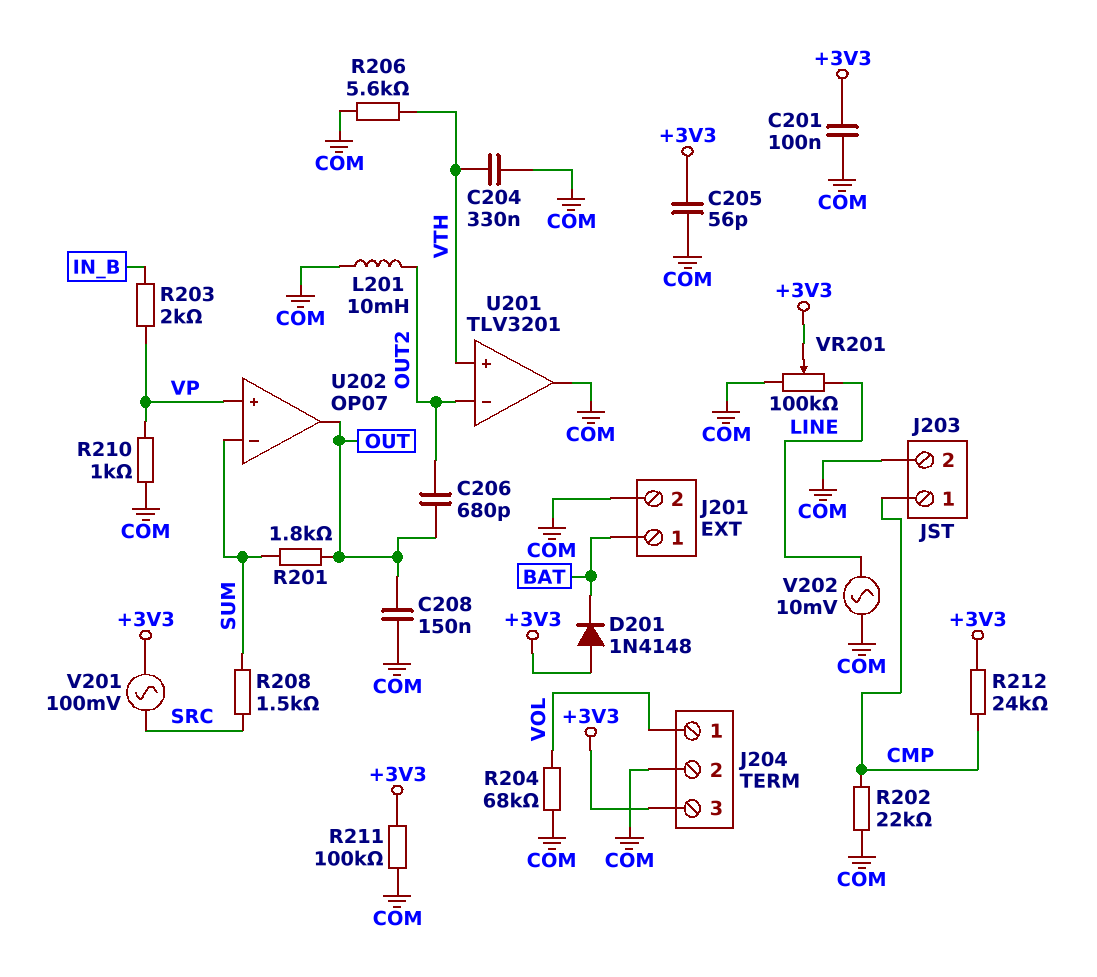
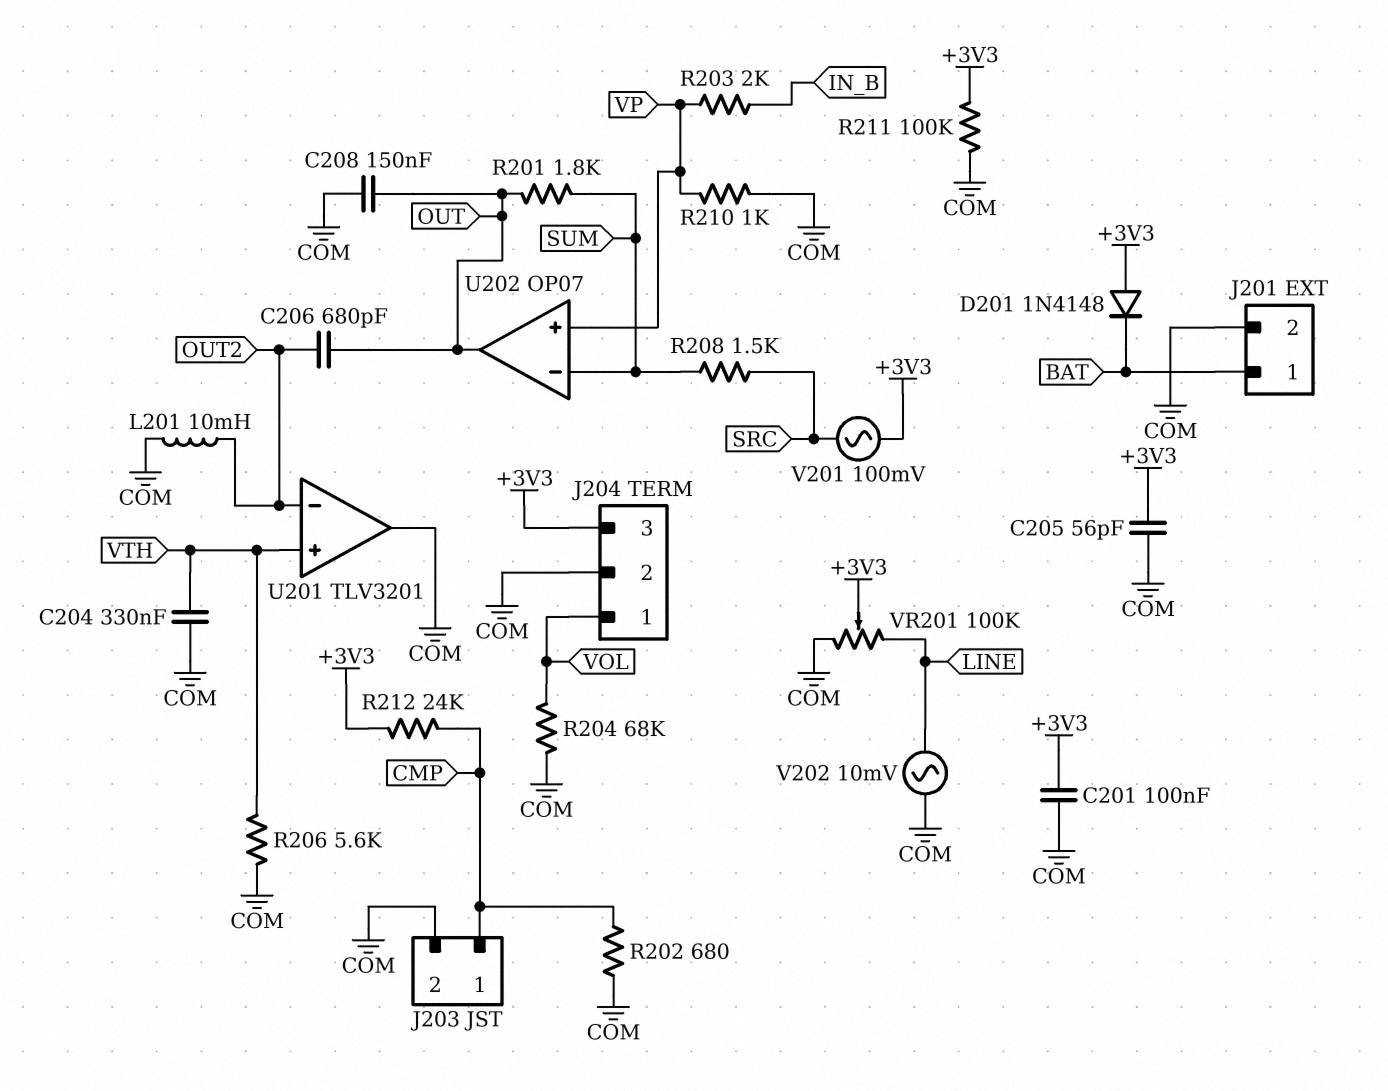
R202: 22k (CMP, COM) -> 680 (CMP, COM)

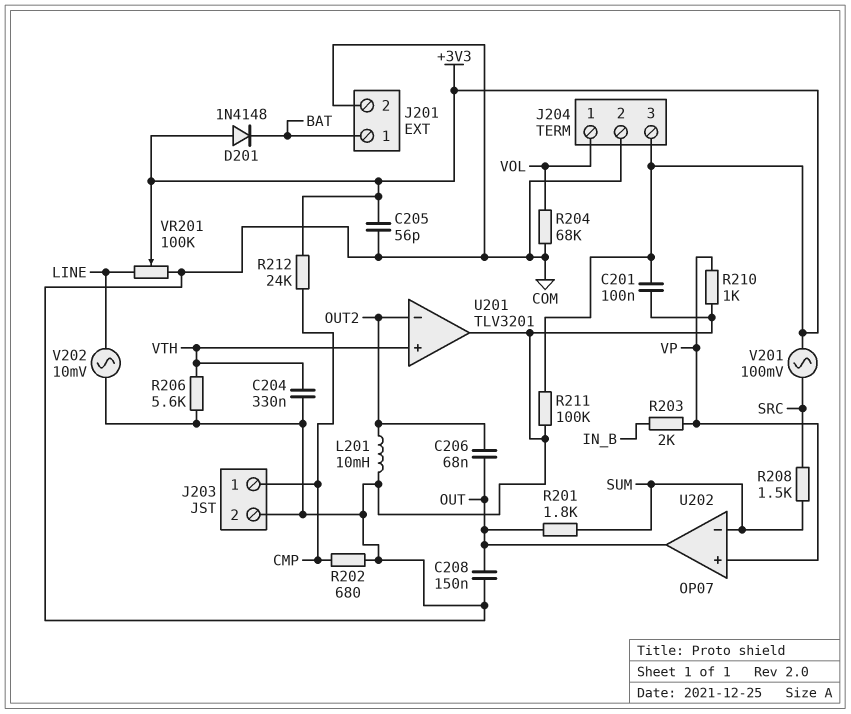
C206: 680pF (OUT, OUT2) -> 68nF (OUT, OUT2)

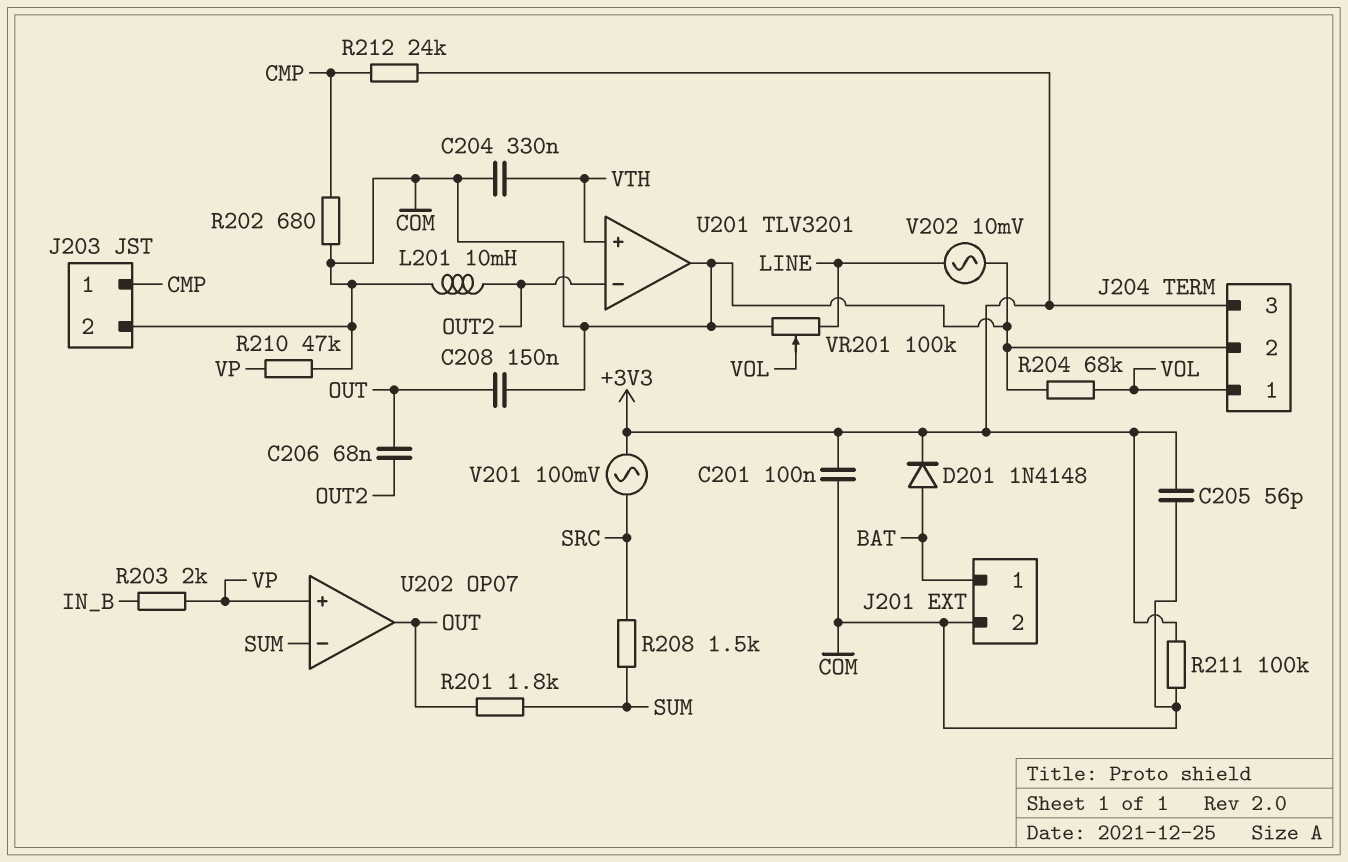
D201: diode 1N4148 (A +3V3, K BAT) -> diode 1N4148 (A BAT, K +3V3)
R206: 5.6k (COM, VTH) -> none
R210: 1k (COM, VP) -> 47k (COM, VP)
VR201: 100k (COM, LINE, wiper +3V3) -> 100k (COM, LINE, wiper VOL)

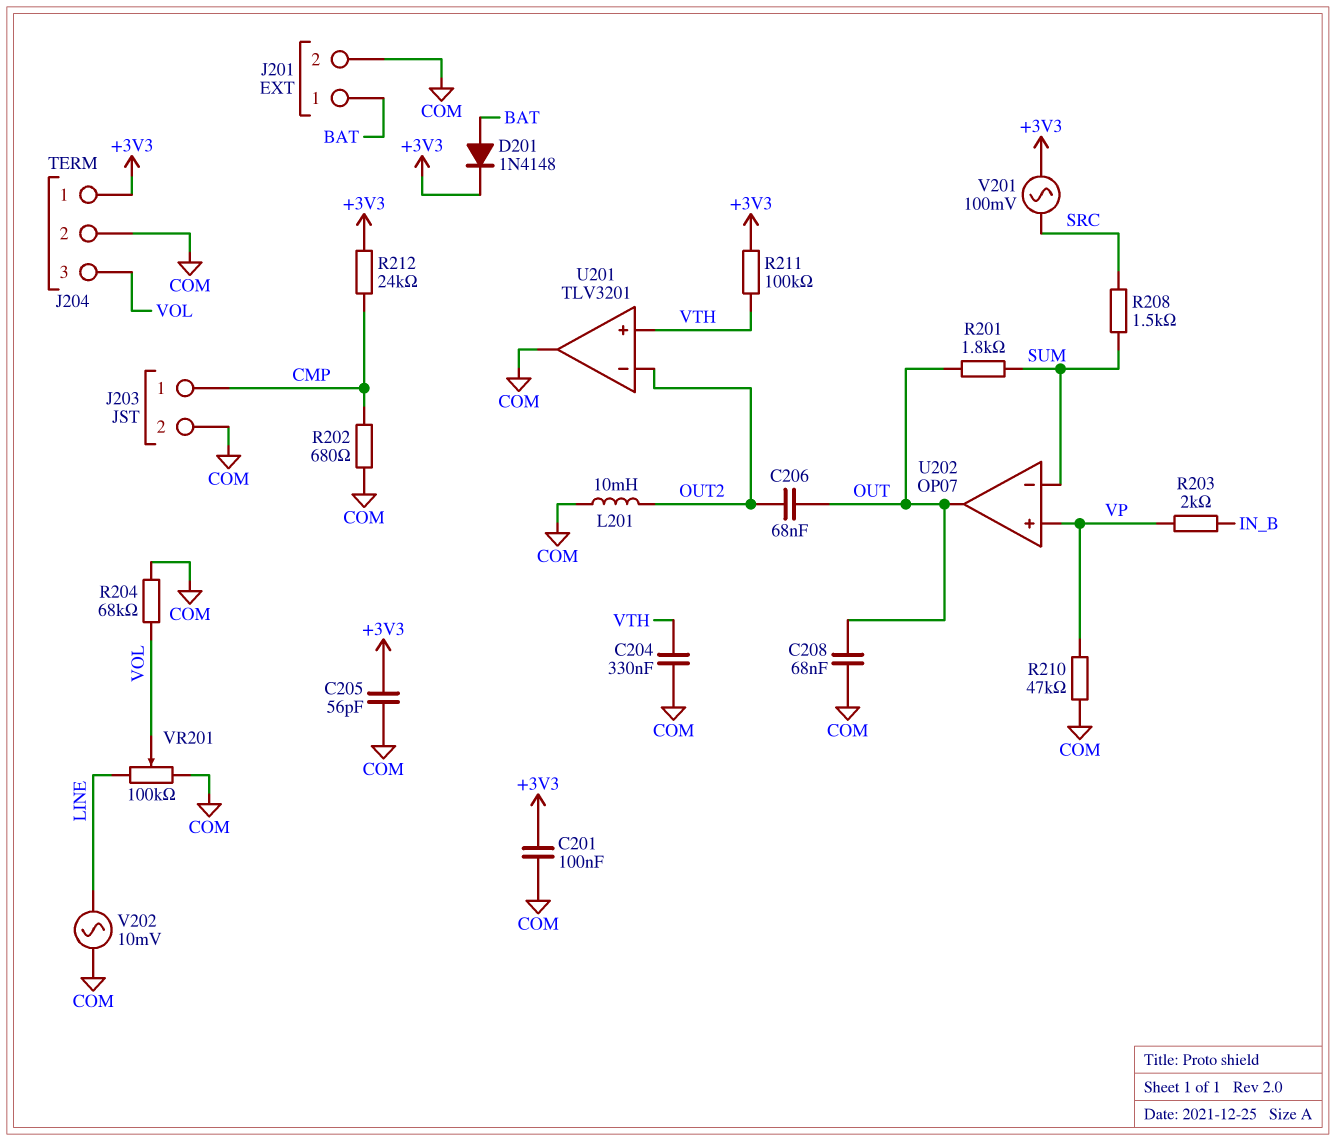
C208: 150nF (COM, OUT) -> 68nF (COM, OUT)
J204 pin 1: VOL -> +3V3
J204 pin 3: +3V3 -> VOL
R211: 100k (+3V3, COM) -> 100k (+3V3, VTH)

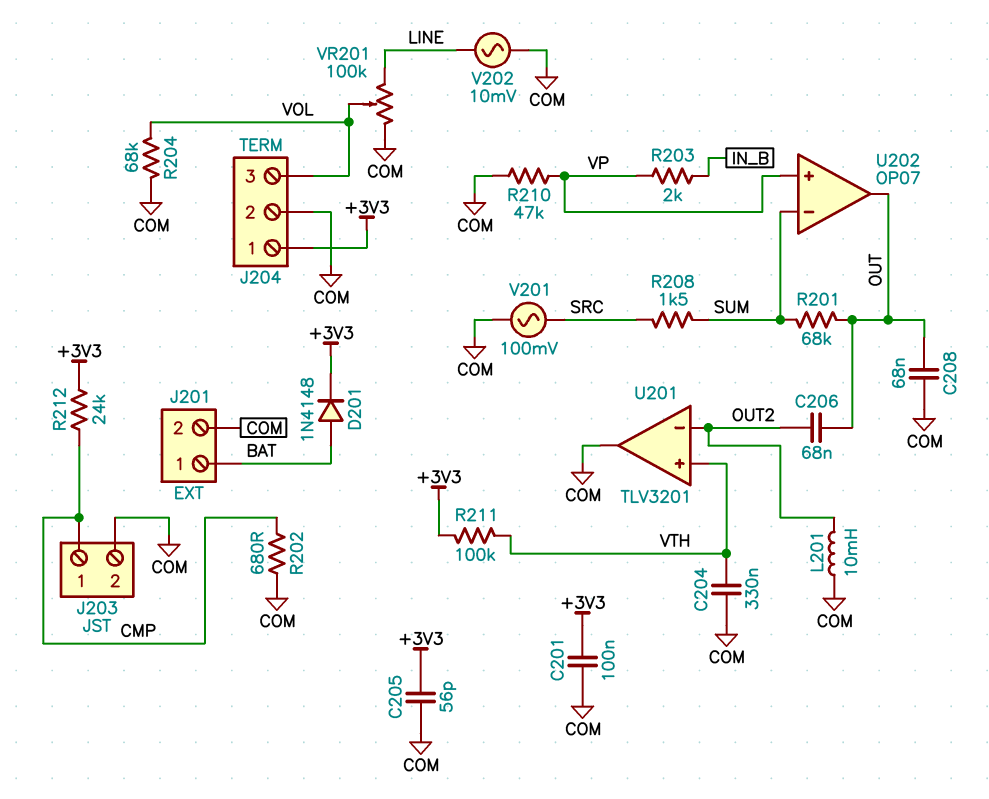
R201: 1.8k (OUT, SUM) -> 68k (OUT, SUM)
V201: AC 100mV (+3V3, SRC) -> AC 100mV (COM, SRC)

